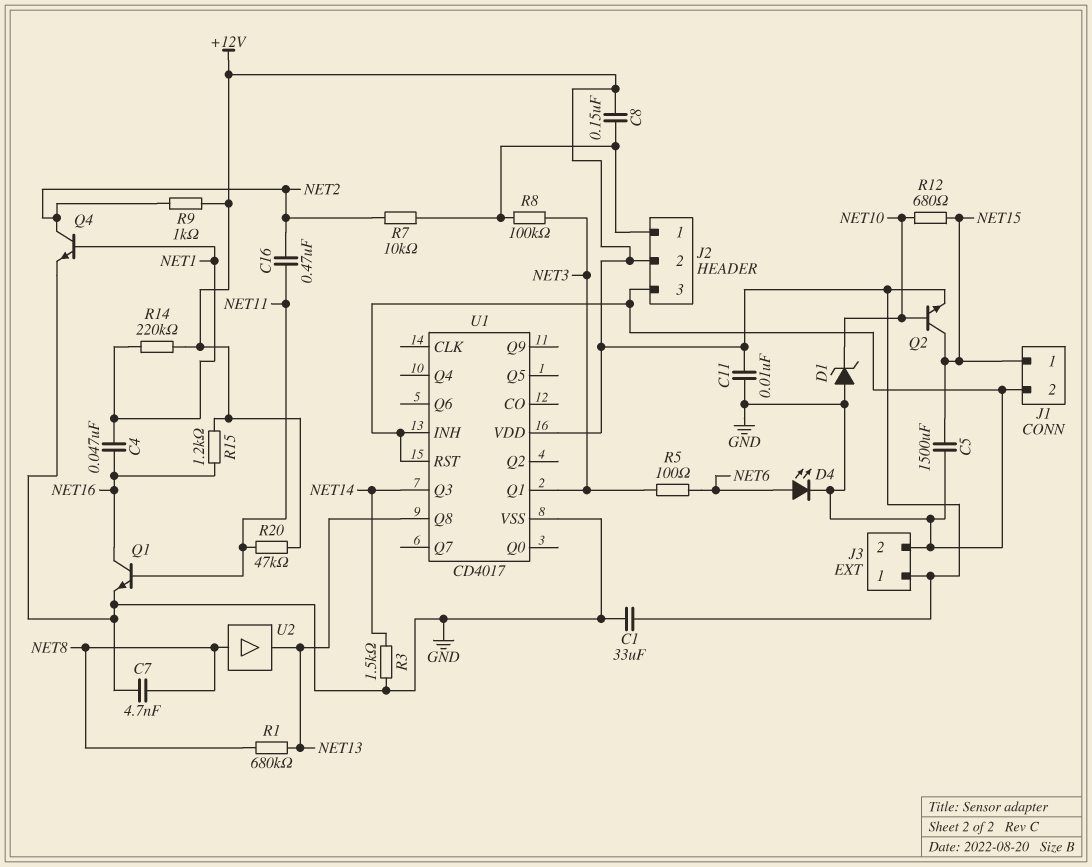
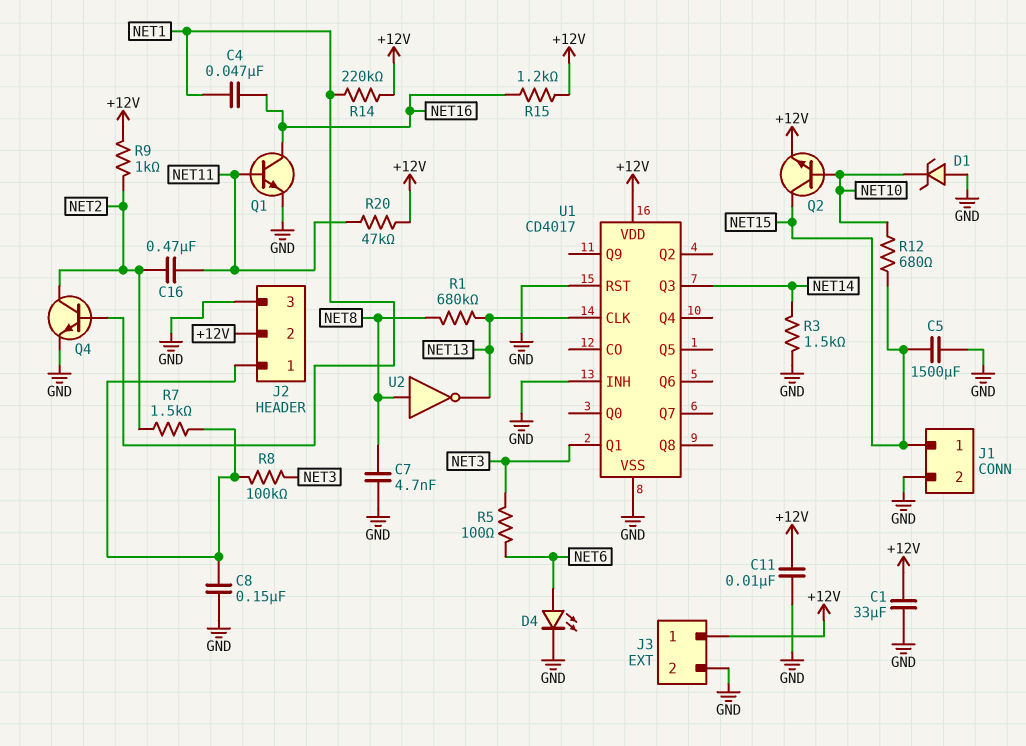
C8: 150nF (+12V, J2/1) -> 150nF (GND, J2/1)
R7: 10k (J2/1, NET2) -> 1.5k (J2/1, NET2)
U1 pin CLK: none -> NET13
U1 pin Q8: NET13 -> none
U2: buffer (in NET8, out NET13) -> NOT (in NET8, out NET13)

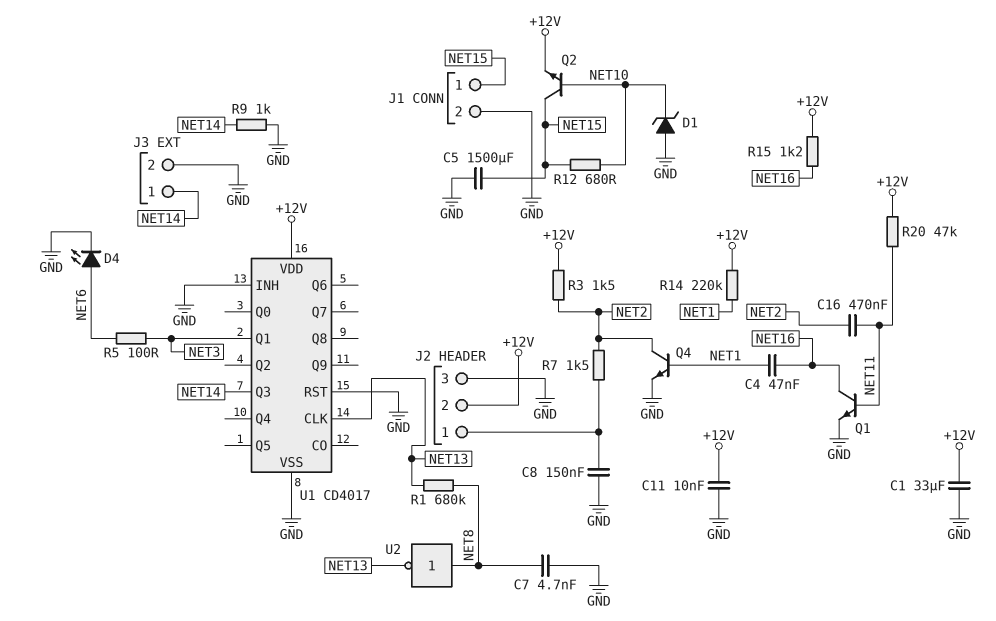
J3 pin 1: +12V -> NET14
R3: 1.5k (GND, NET14) -> 1.5k (+12V, NET2)
R8: 100k (J2/1, NET3) -> none
R9: 1k (+12V, NET2) -> 1k (GND, NET14)

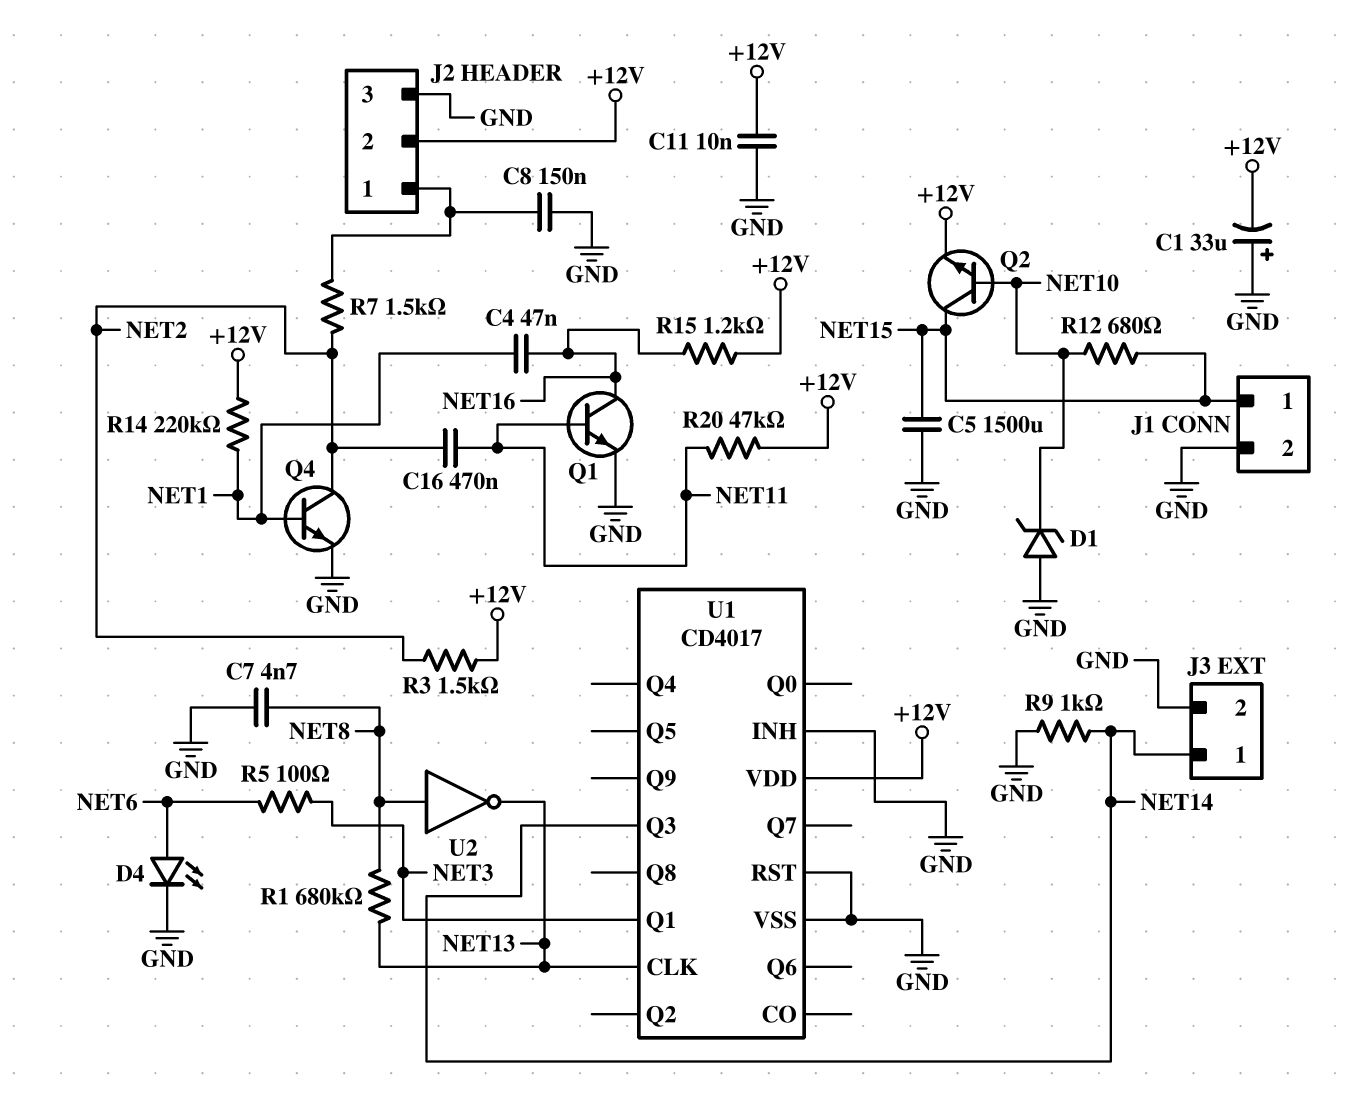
C1: 33uF (+12V, GND) -> 33uF (plus GND, minus +12V)

